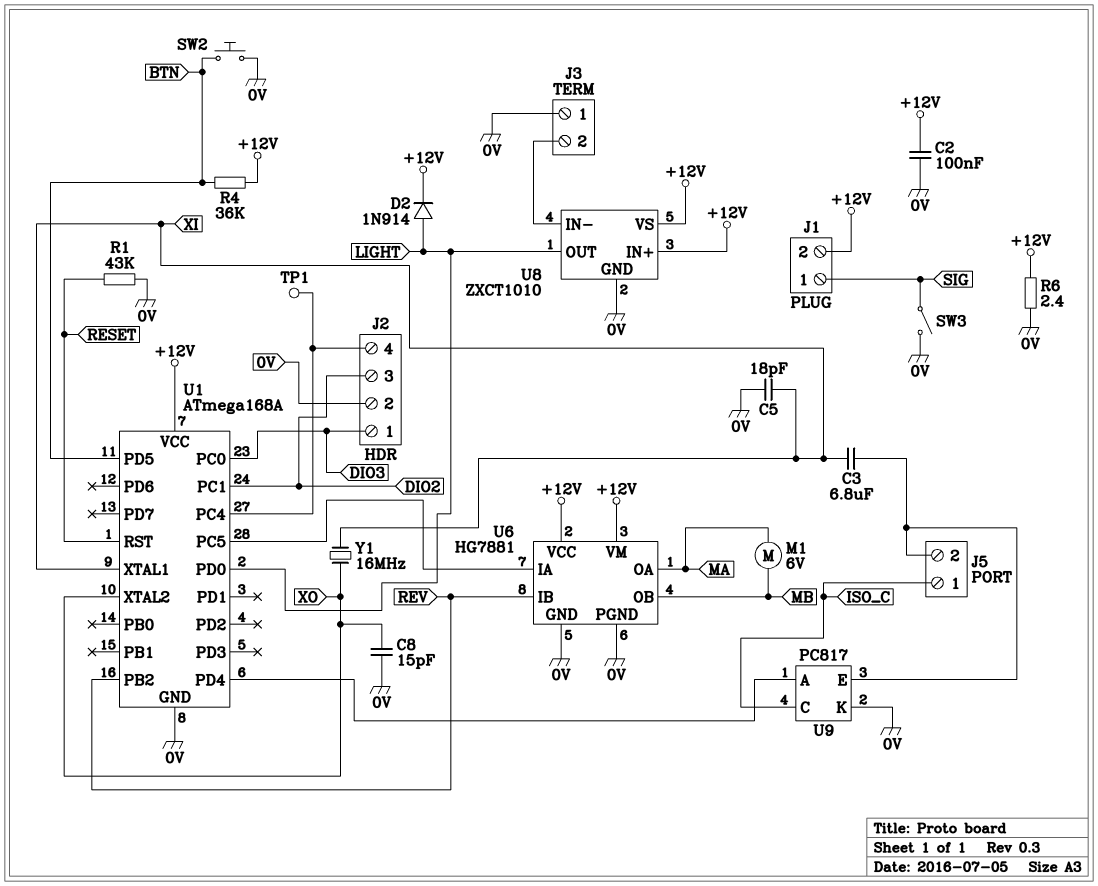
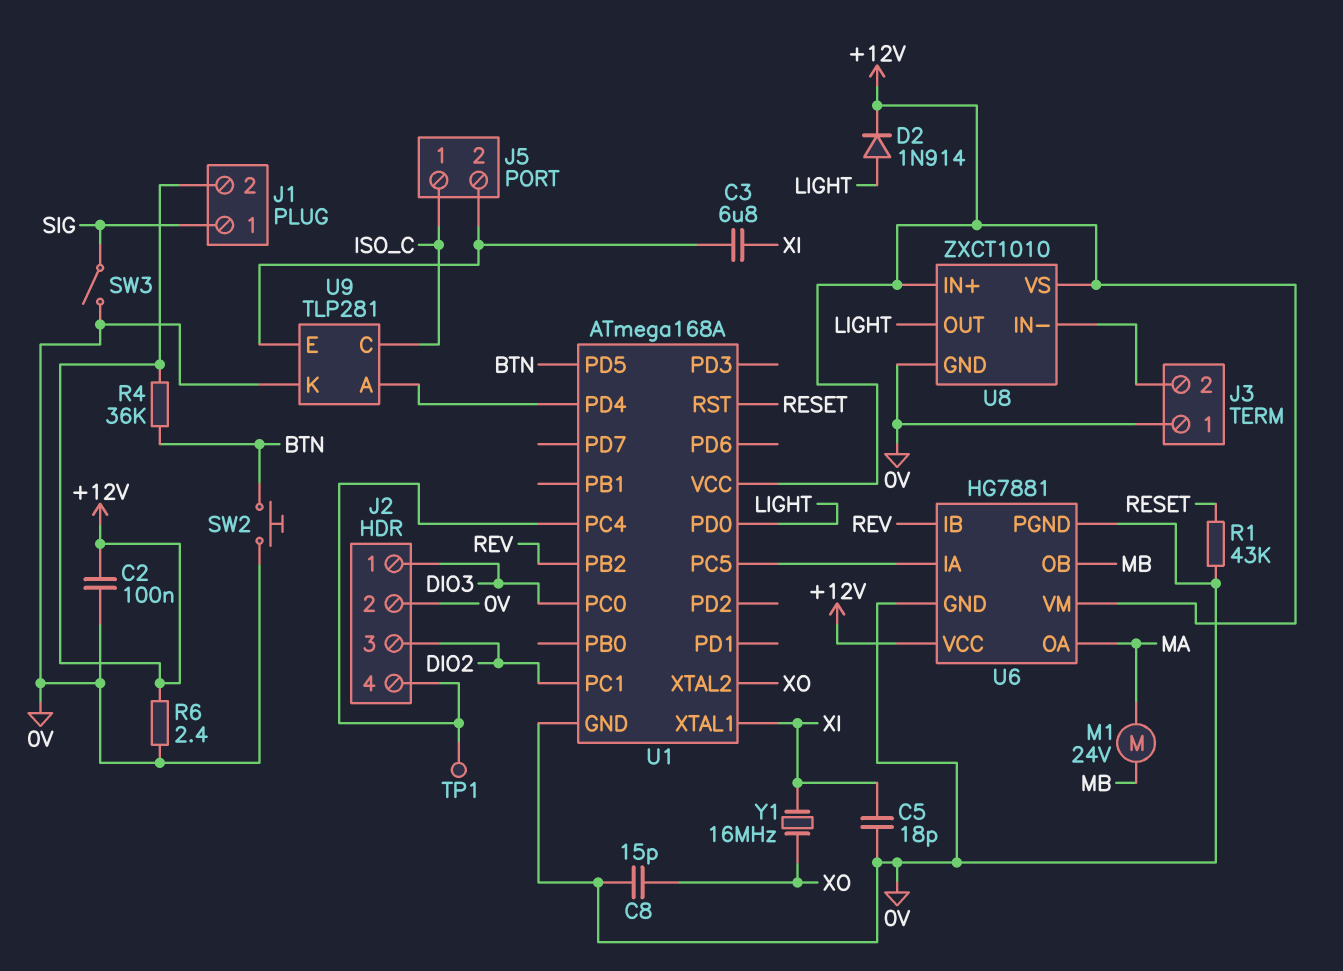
M1: motor 6V (MA, MB) -> motor 24V (MA, MB)
U9: PC817 -> TLP281

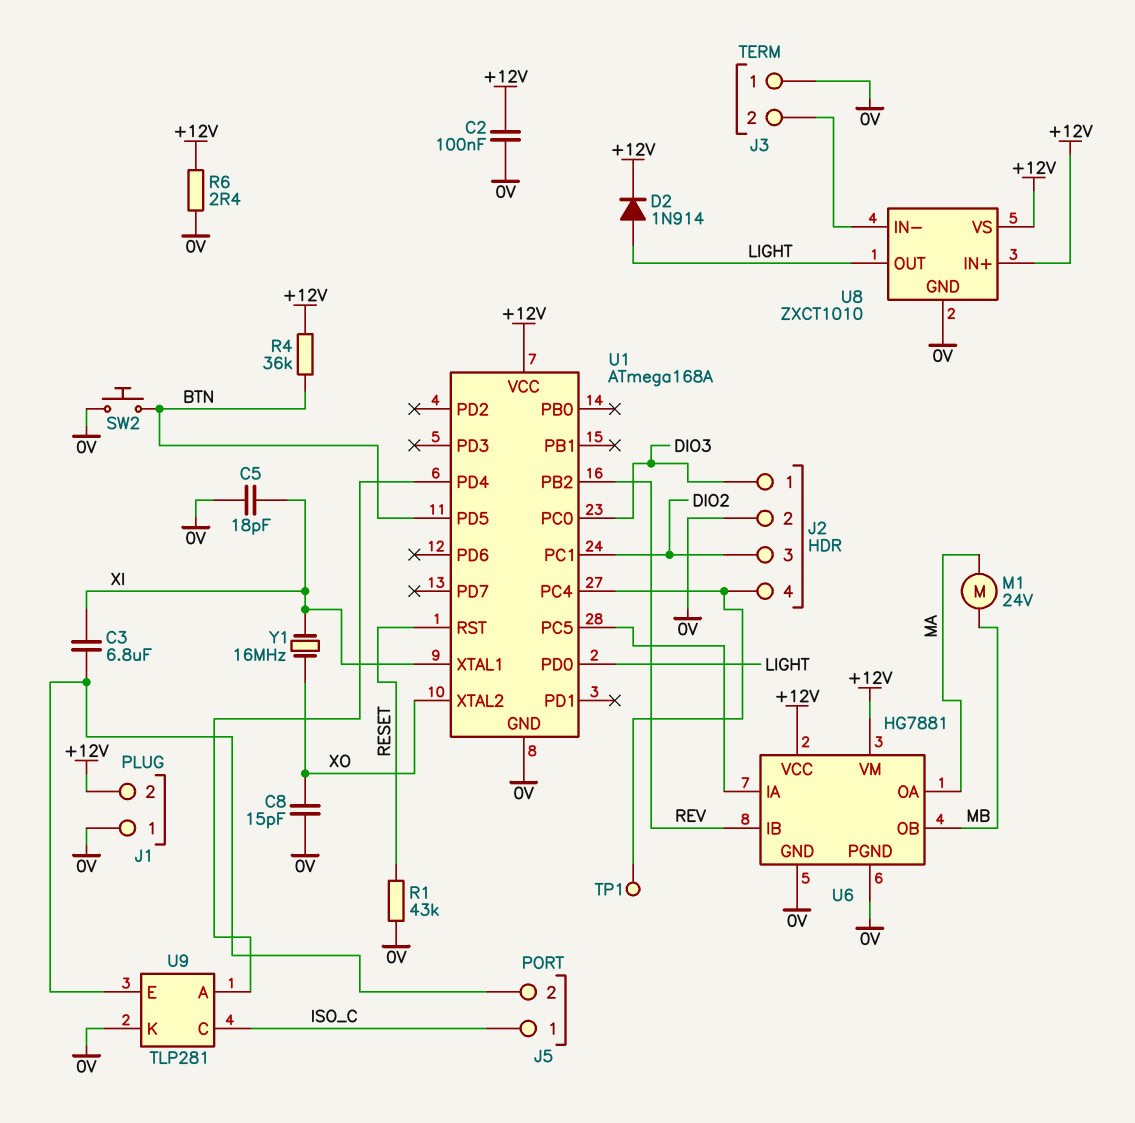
J1 pin 1: SIG -> 0V
SW3: switch (0V, SIG) -> none

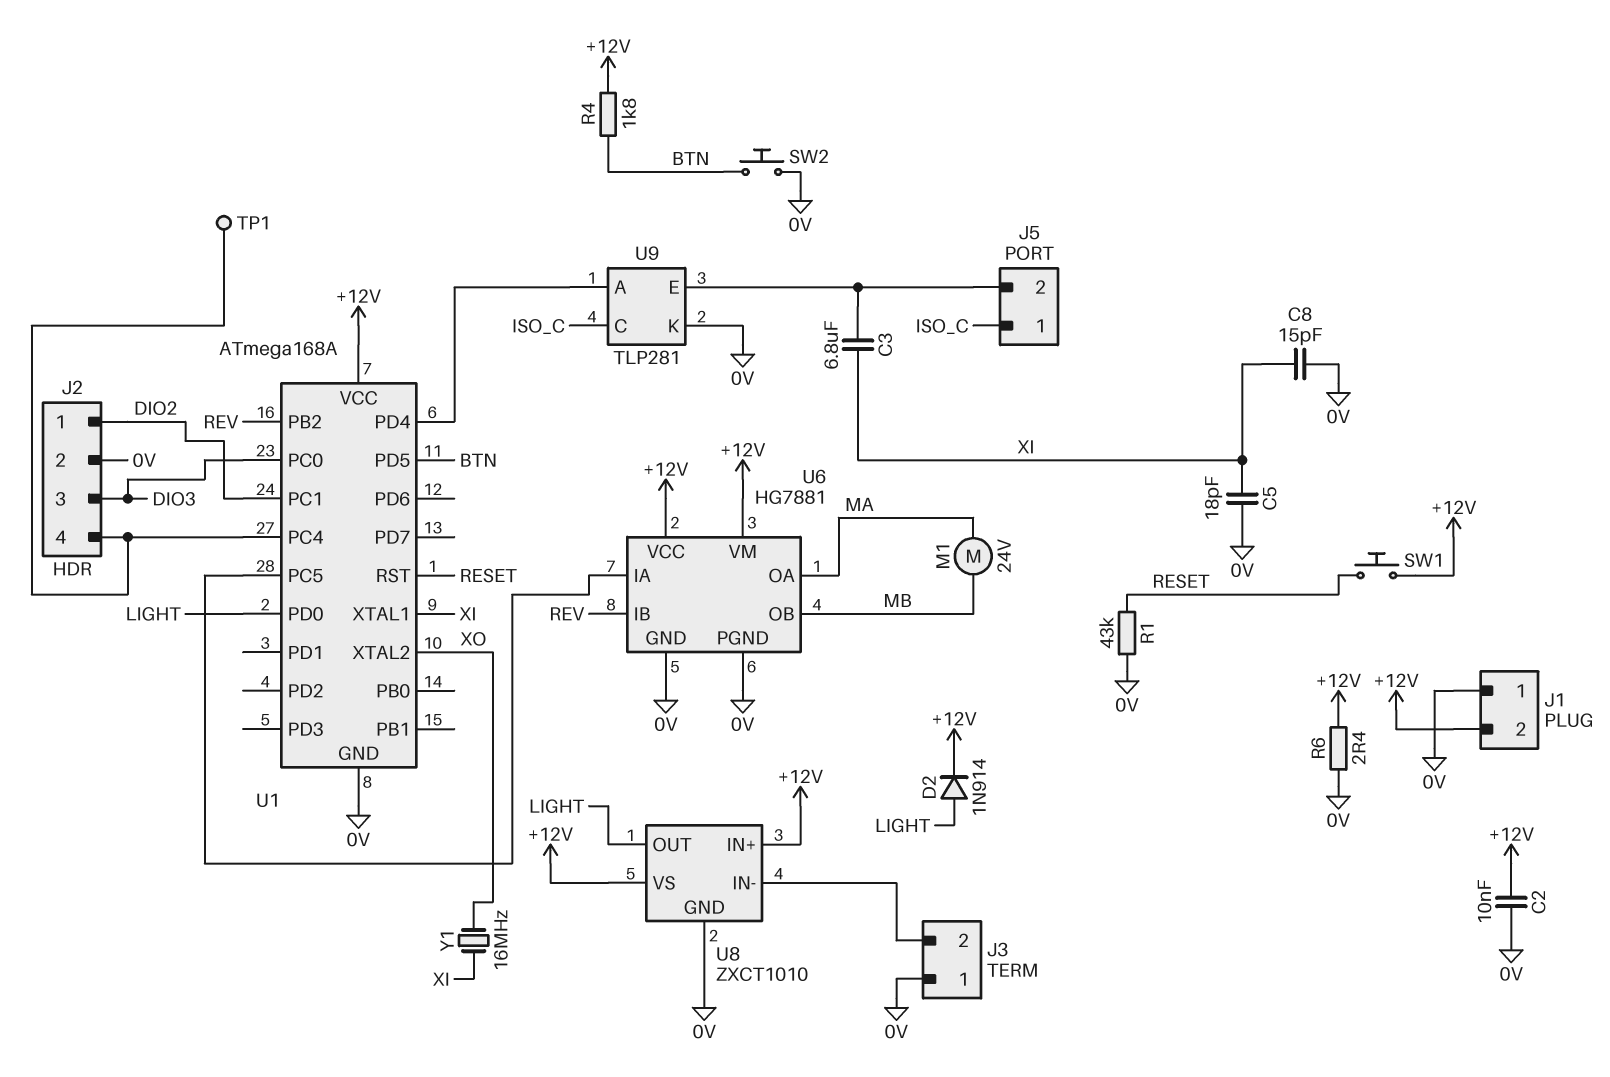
C2: 100nF (+12V, 0V) -> 10nF (+12V, 0V)
C8: 15pF (0V, XO) -> 15pF (0V, XI)
J2 pin 1: DIO3 -> DIO2
J2 pin 3: DIO2 -> DIO3
R4: 36k (+12V, BTN) -> 1.8k (+12V, BTN)
SW1: none -> button (+12V, RESET)

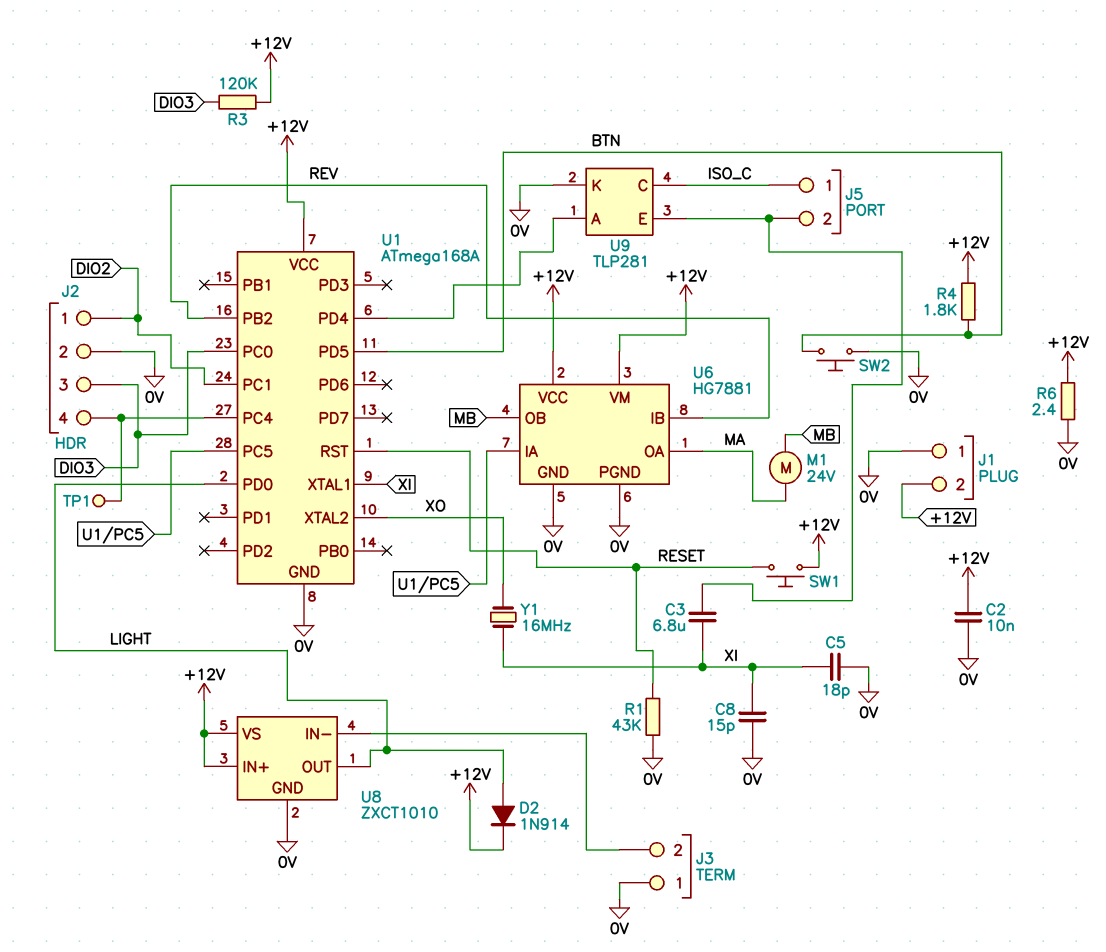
R3: none -> 120k (+12V, DIO3)

